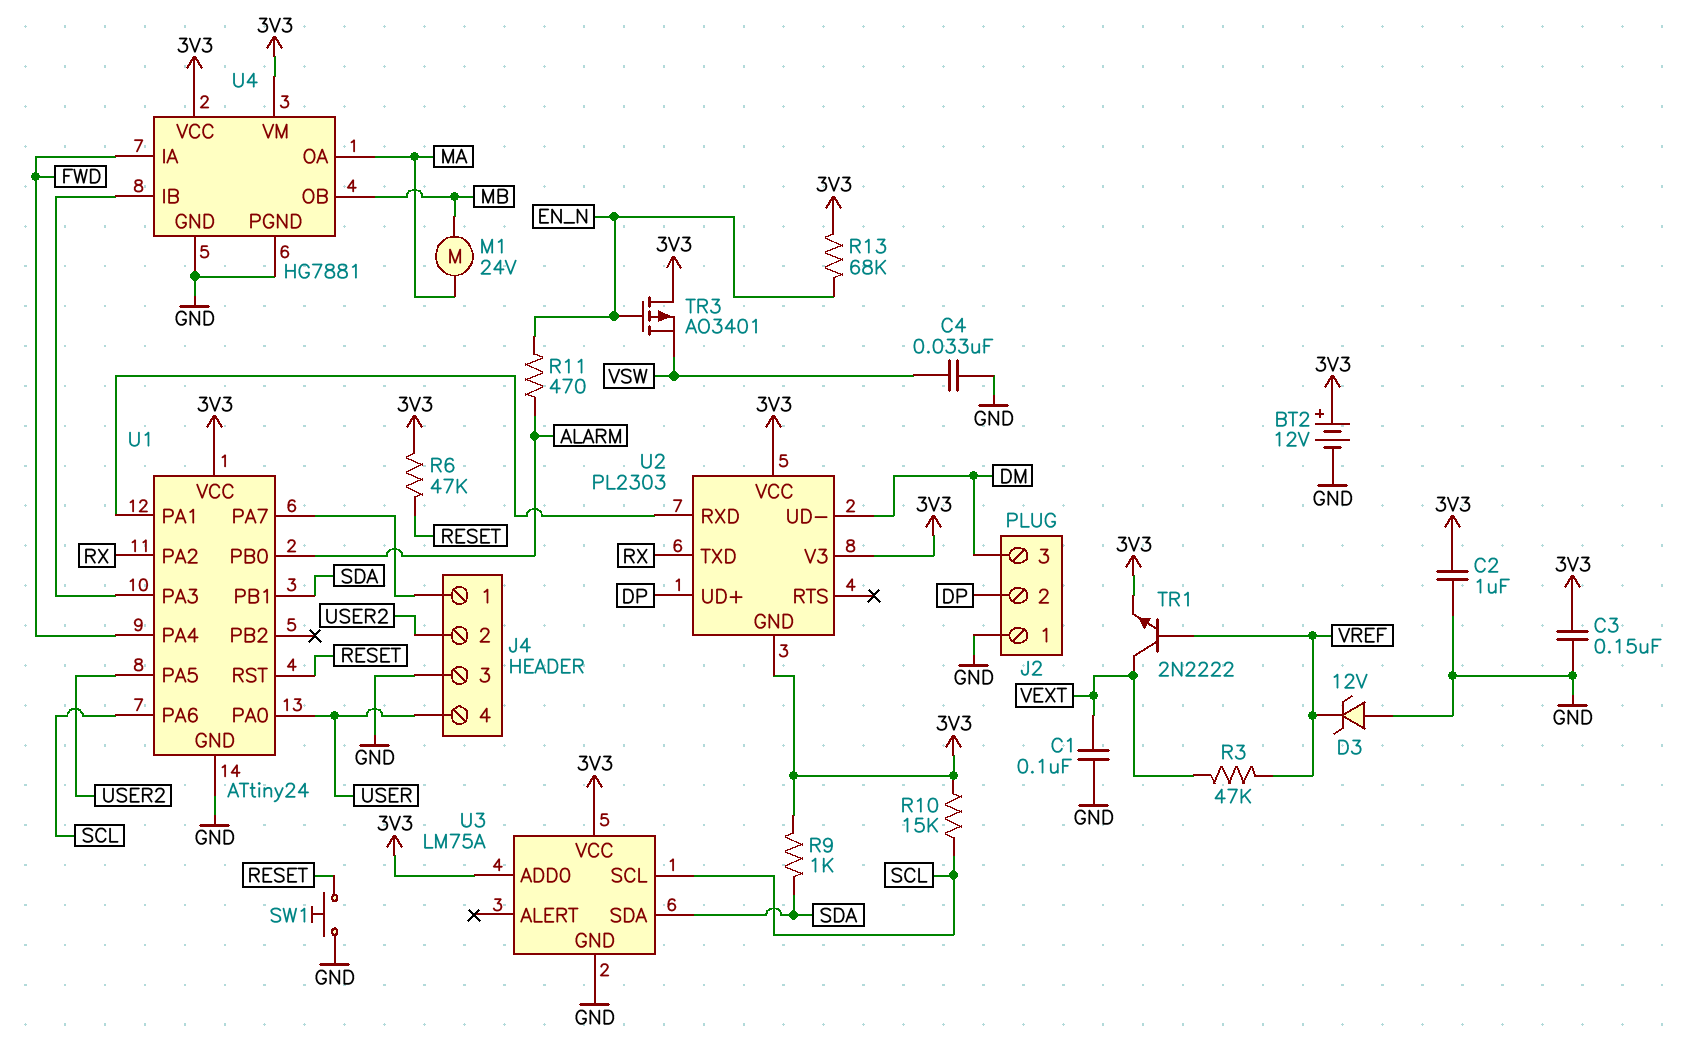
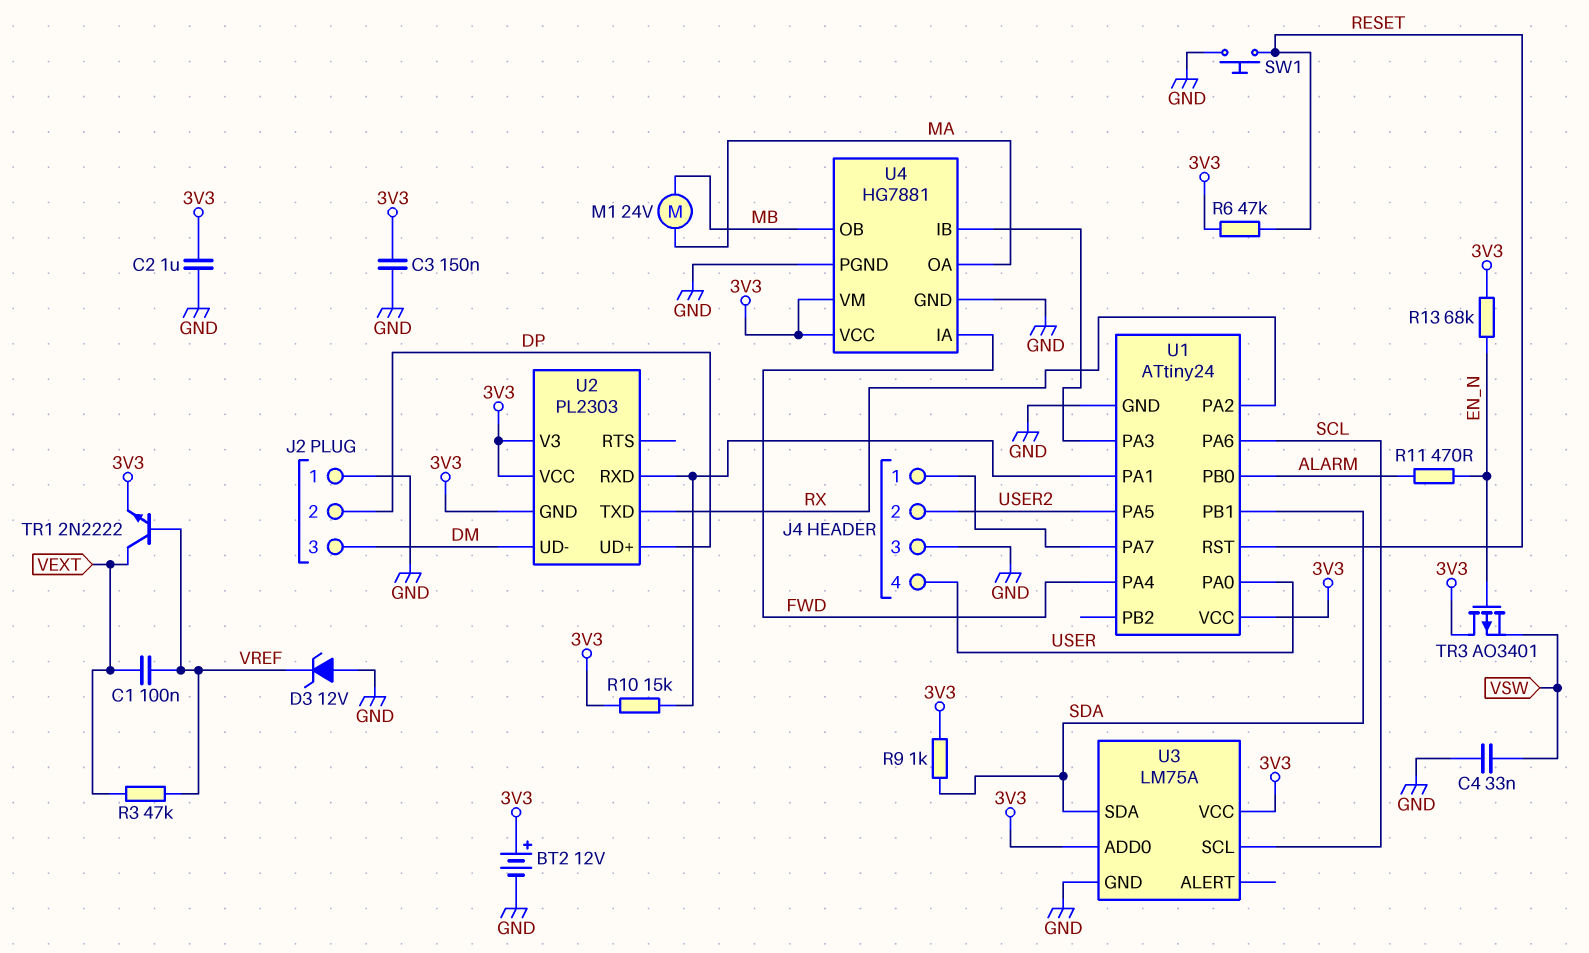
C1: 100nF (GND, VEXT) -> 100nF (VEXT, VREF)
R10: 15k (3V3, SCL) -> 15k (3V3, U1/PA1)

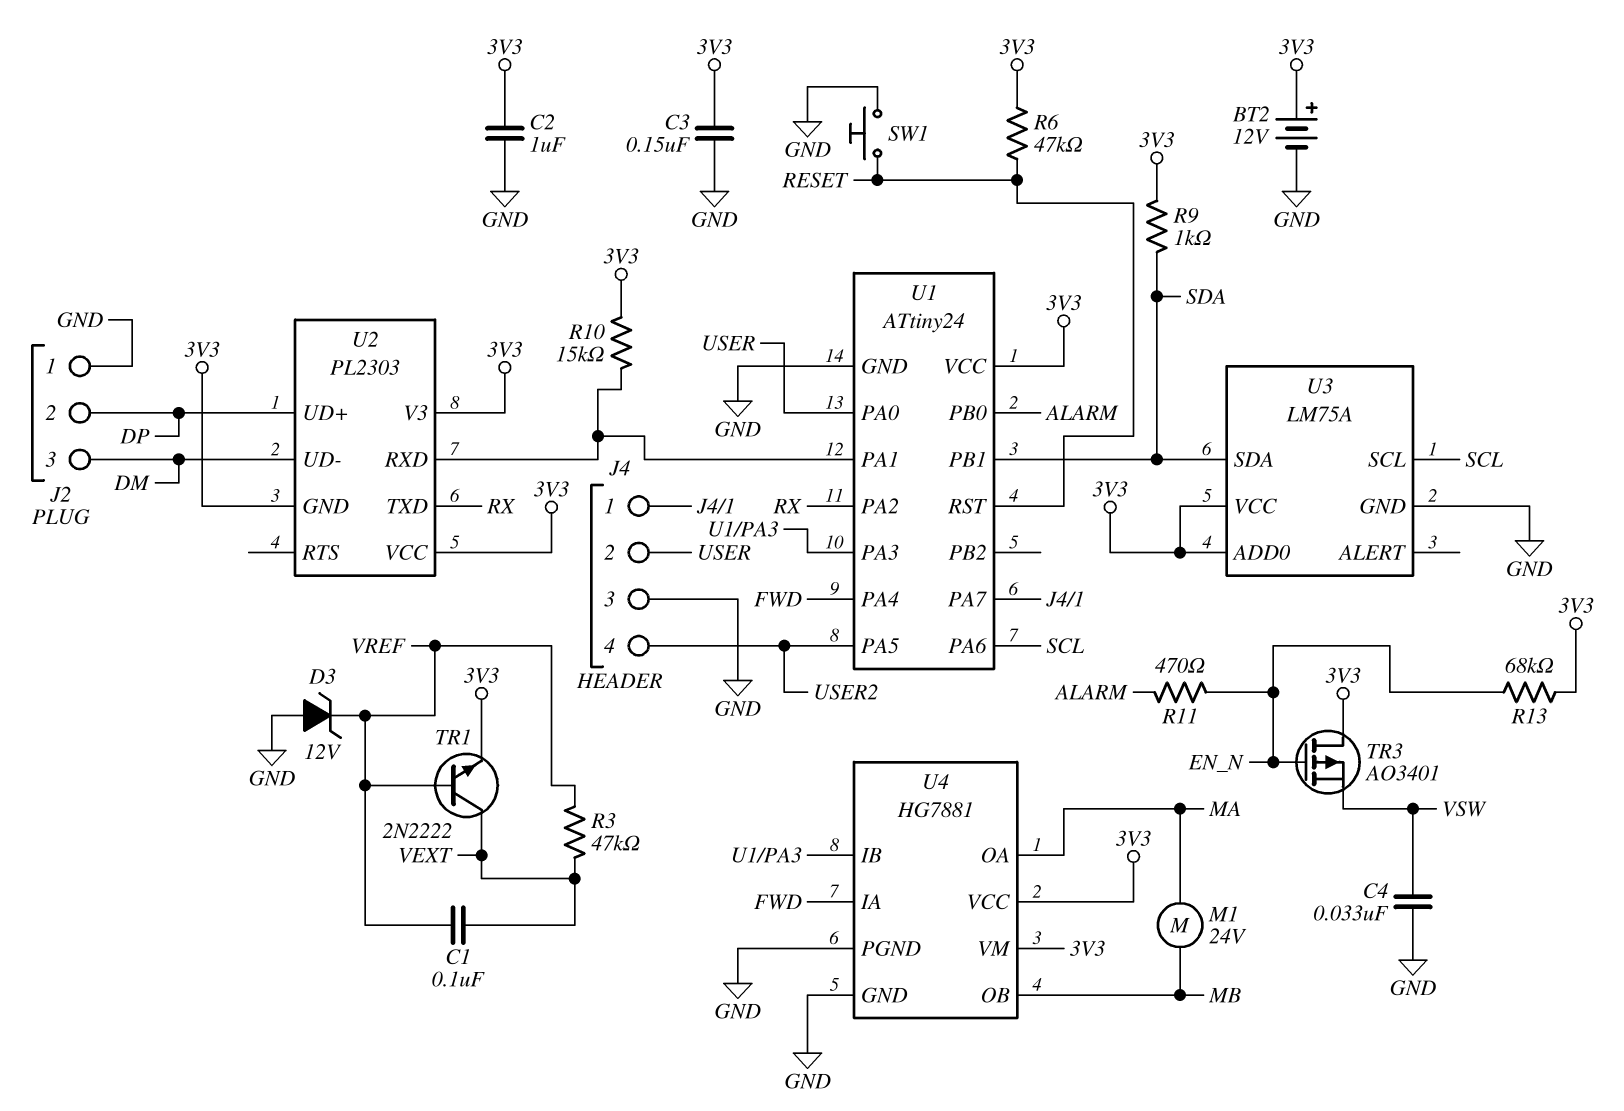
J4 pin 2: USER2 -> USER
J4 pin 4: USER -> USER2

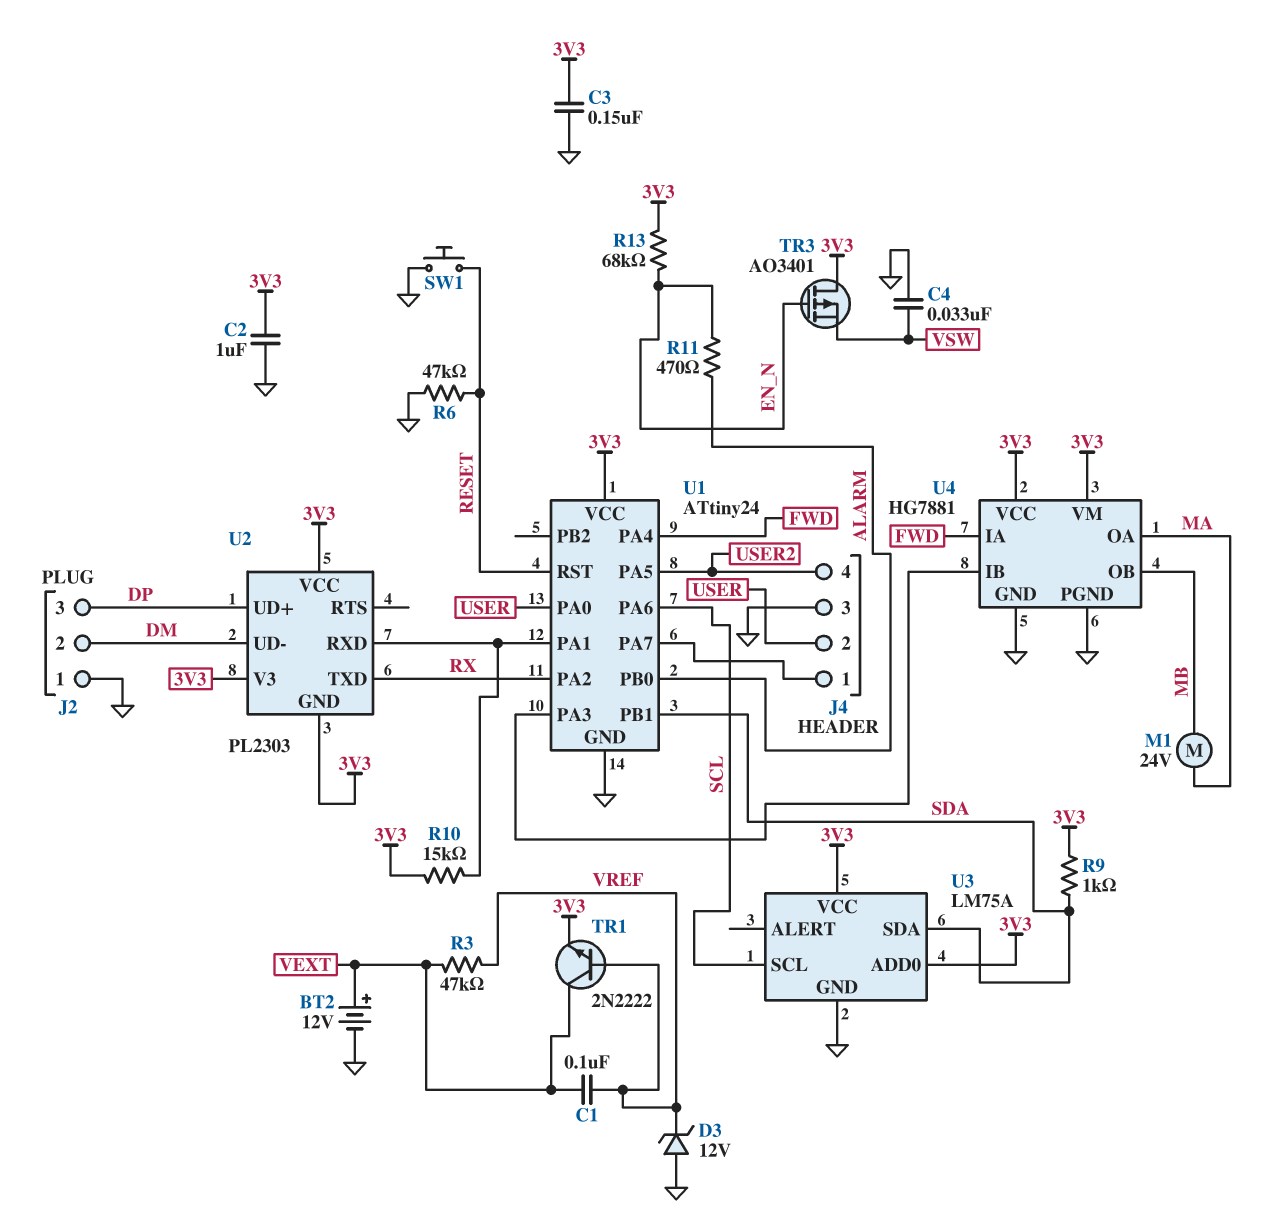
BT2: 12V (plus 3V3, minus GND) -> 12V (plus VEXT, minus GND)
J2 pin 2: DP -> DM
J2 pin 3: DM -> DP
R6: 47k (3V3, RESET) -> 47k (GND, RESET)

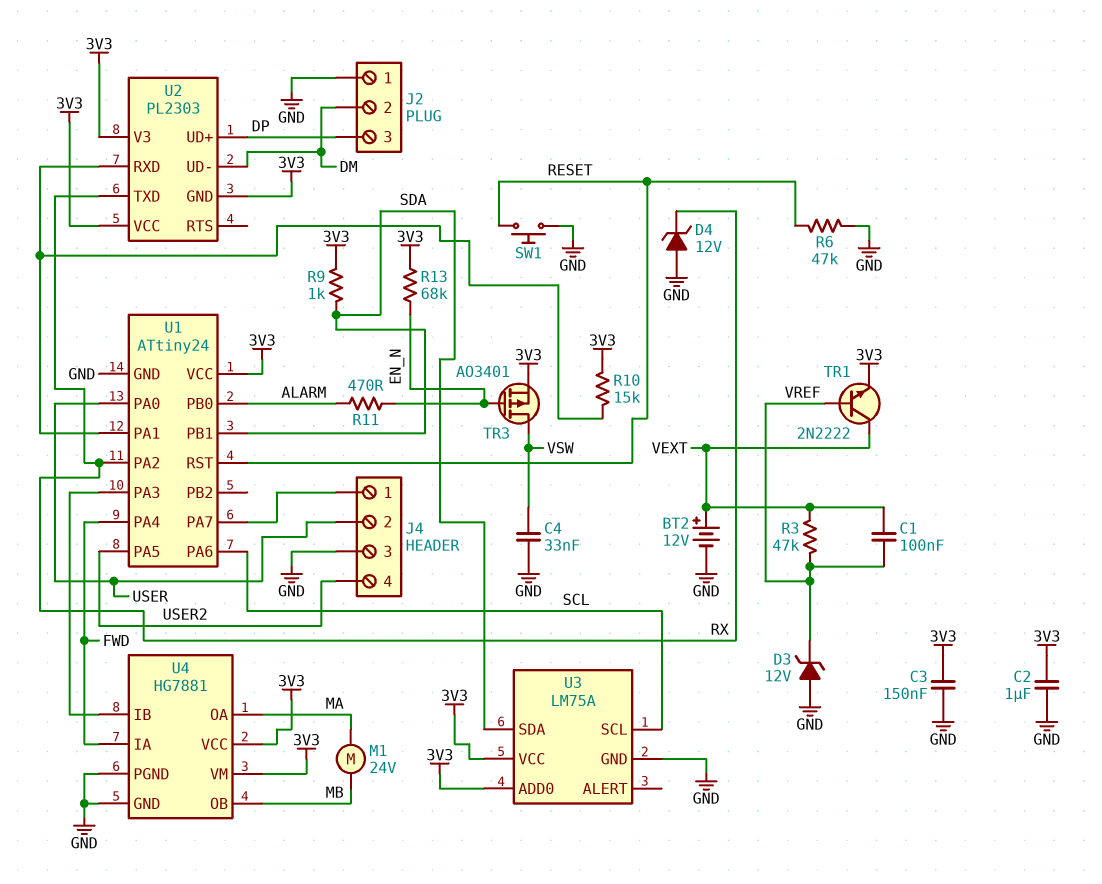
D4: none -> zener 12V (A GND, K RX)
TR3: PMOS AO3401 (G EN_N, D 3V3, S VSW) -> PMOS AO3401 (G EN_N, D VSW, S 3V3)

